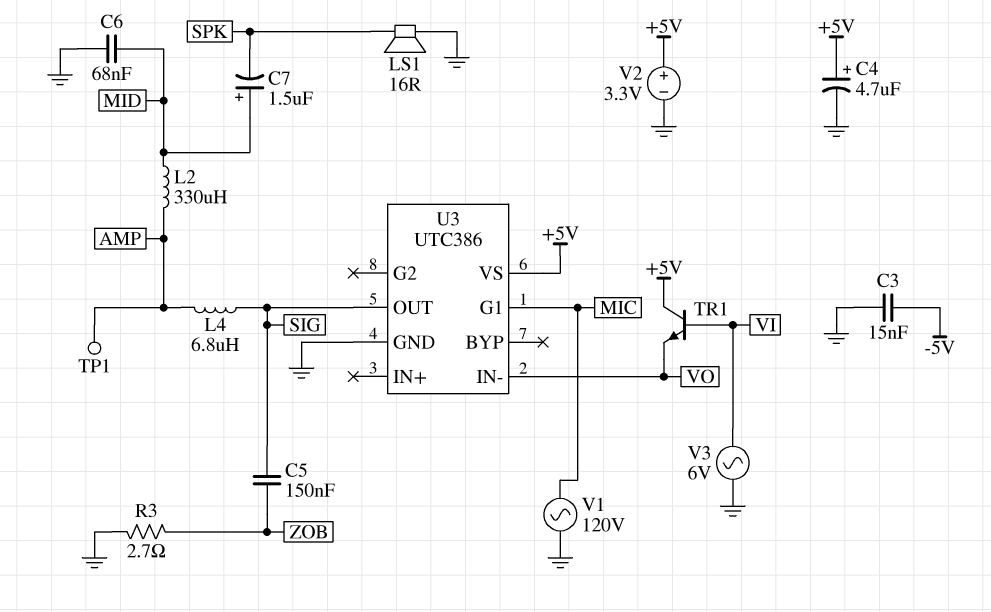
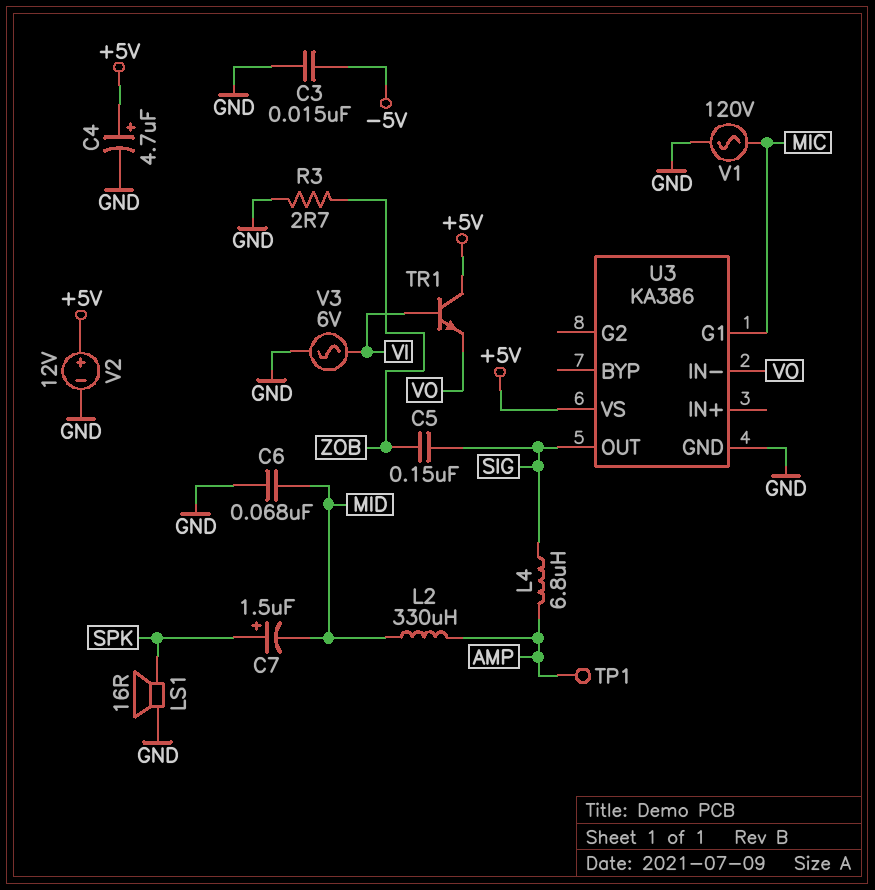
C7: 1.5uF (plus MID, minus SPK) -> 1.5uF (plus SPK, minus MID)
U3: UTC386 -> KA386
V2: 3.3V (plus +5V, minus GND) -> 12V (plus +5V, minus GND)

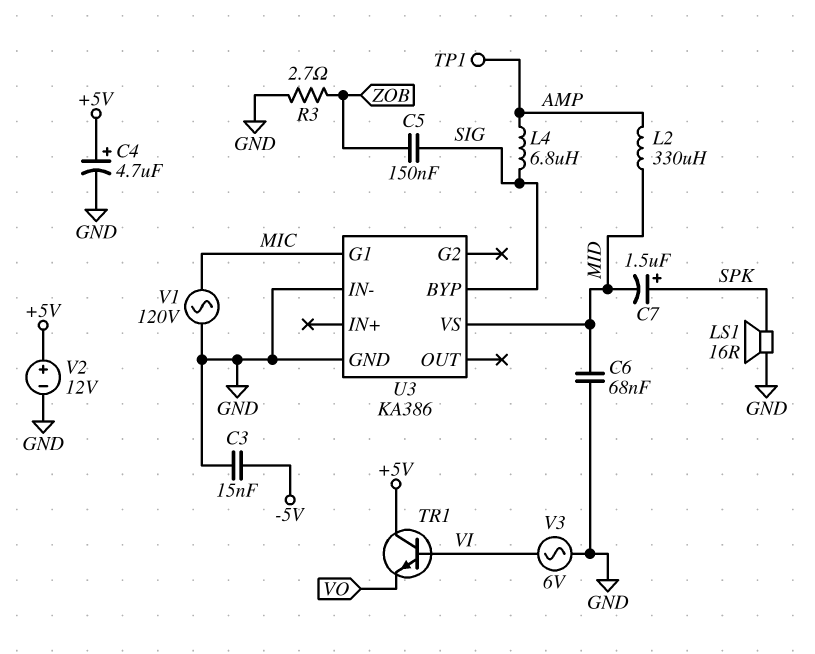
U3 pin BYP: none -> SIG
U3 pin IN-: VO -> GND
U3 pin OUT: SIG -> none
U3 pin VS: +5V -> MID

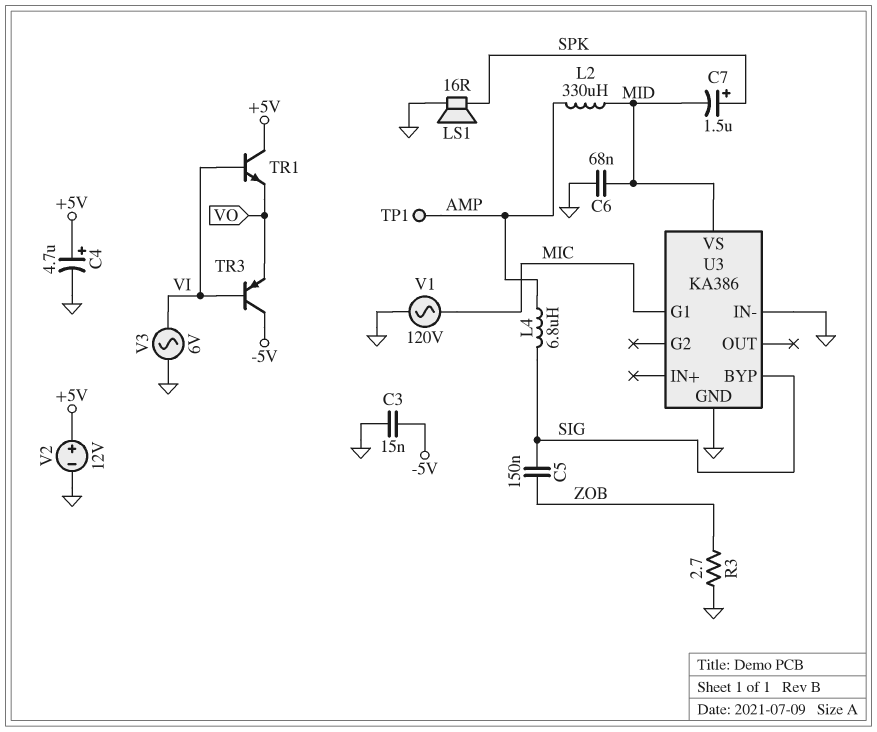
TR3: none -> PNP (B VI, C -5V, E VO)

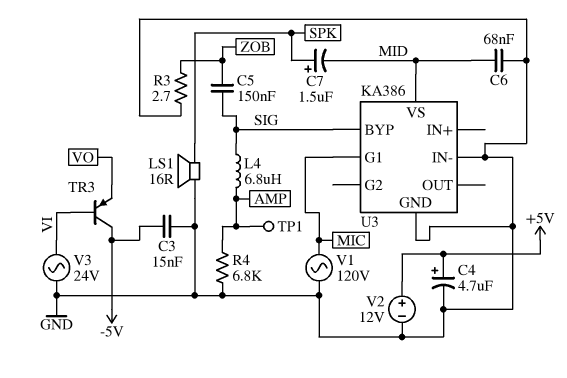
L2: 330uH (AMP, MID) -> none
R4: none -> 6.8k (AMP, GND)
TR1: NPN (B VI, C +5V, E VO) -> none
V3: AC 6V (GND, VI) -> AC 24V (GND, VI)

